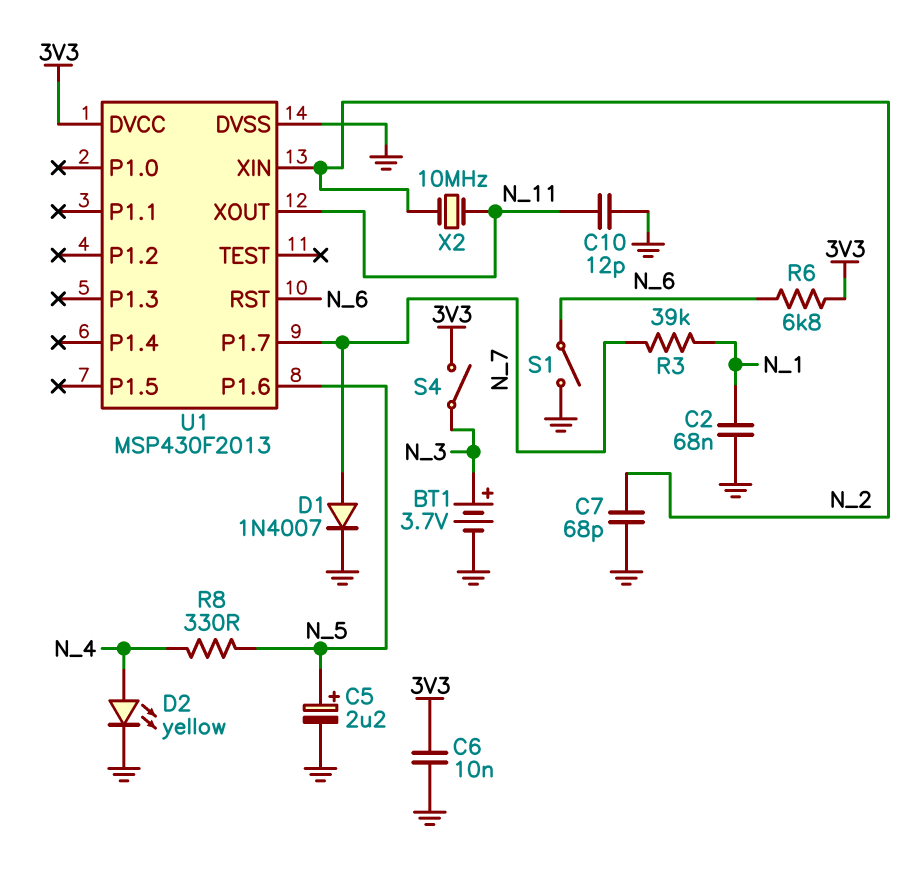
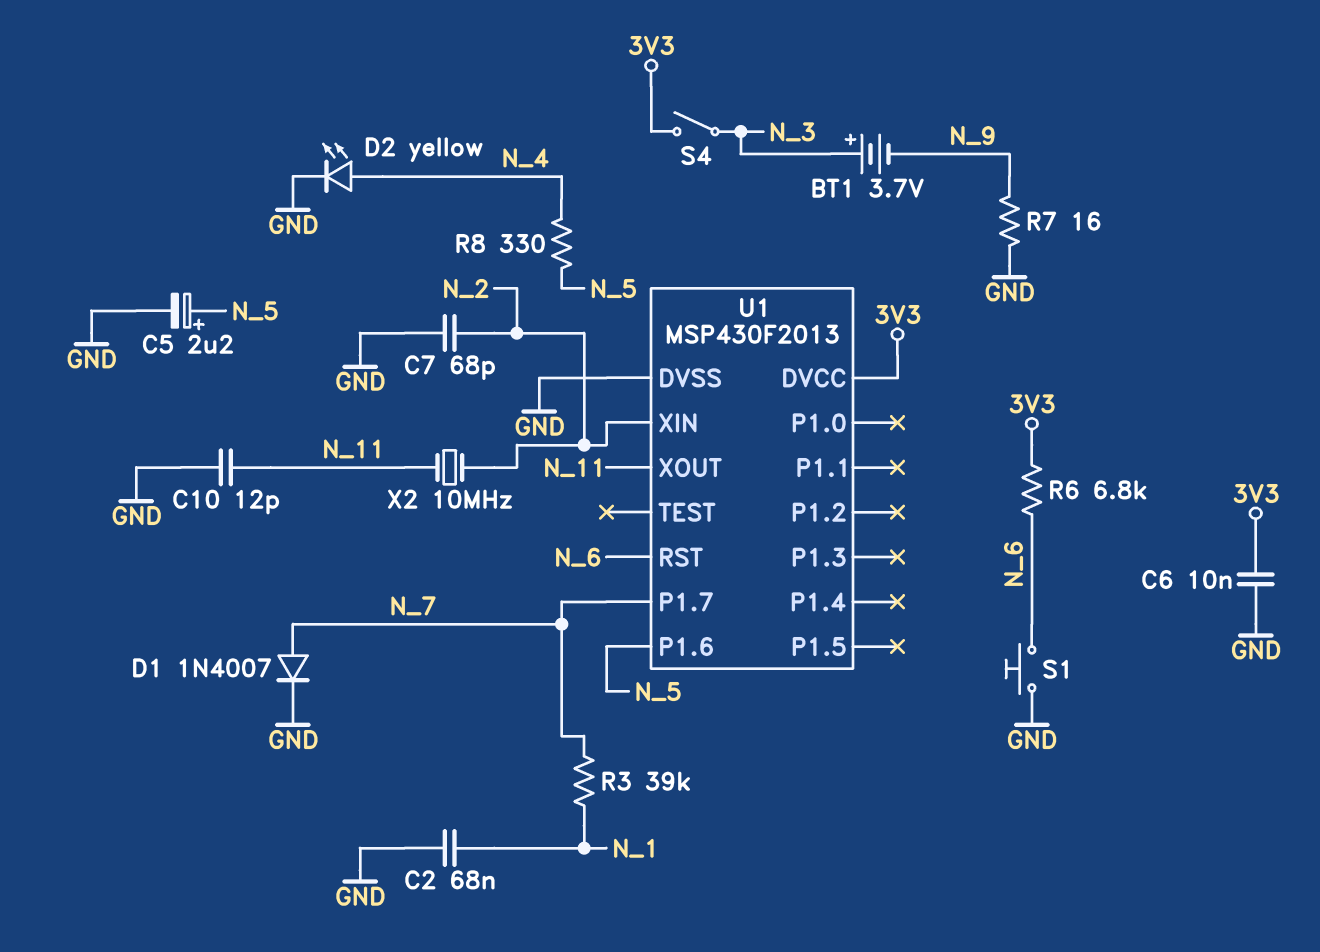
BT1: 3.7V (plus N_3, minus GND) -> 3.7V (plus N_3, minus N_9)
R7: none -> 16 (GND, N_9)
S1: switch (GND, N_6) -> button (GND, N_6)

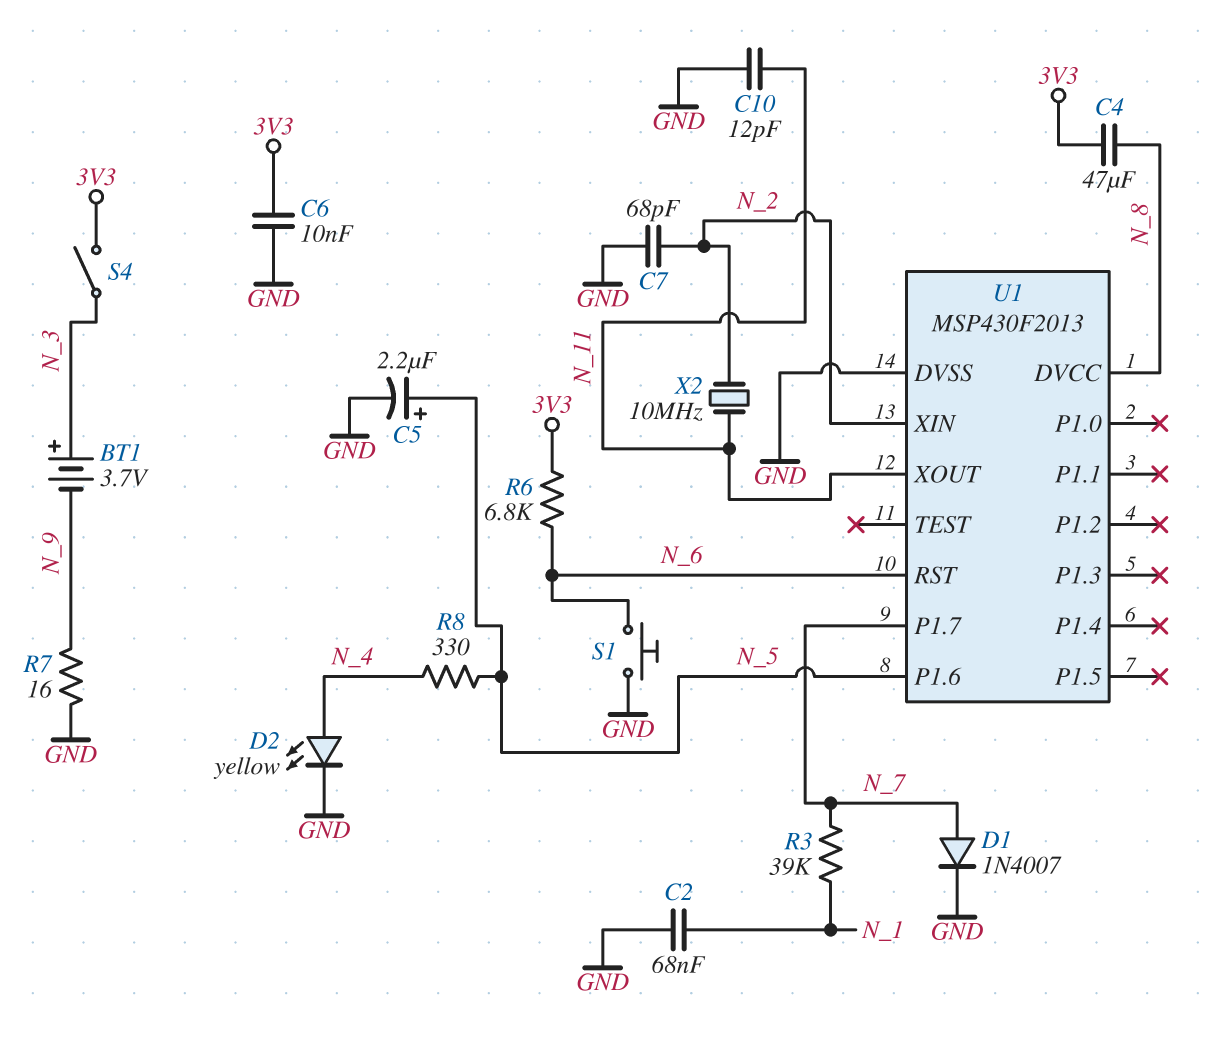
C4: none -> 47uF (3V3, N_8)
U1 pin DVCC: 3V3 -> N_8

